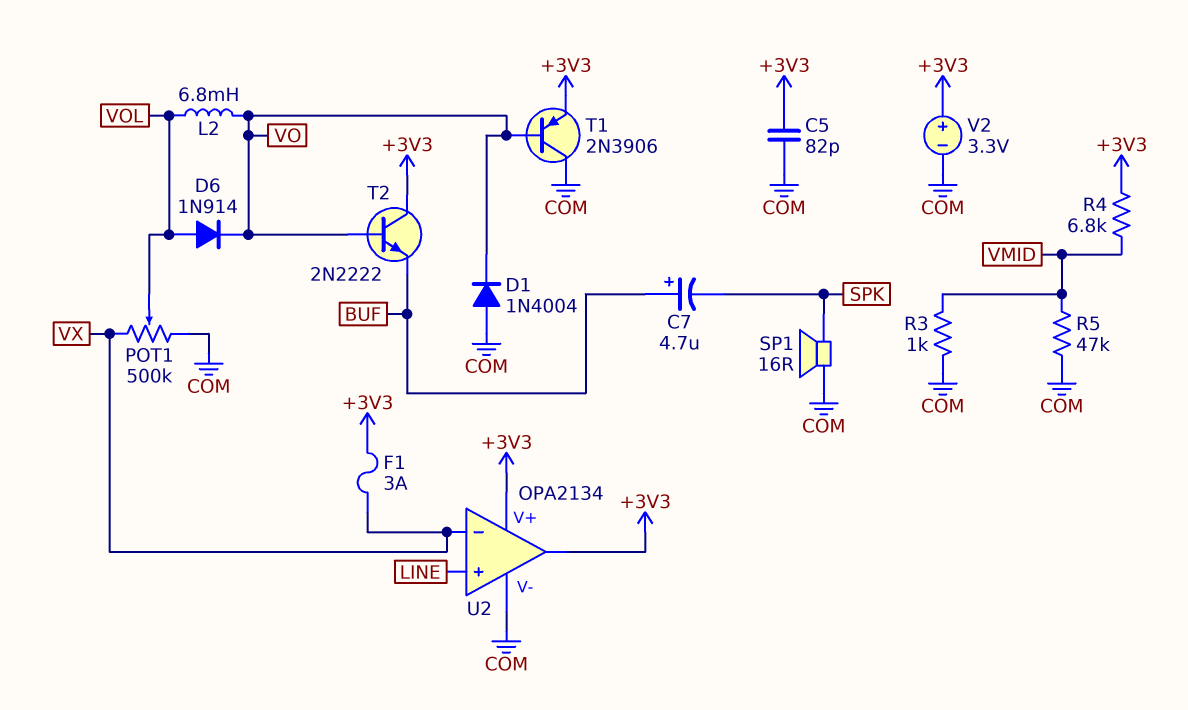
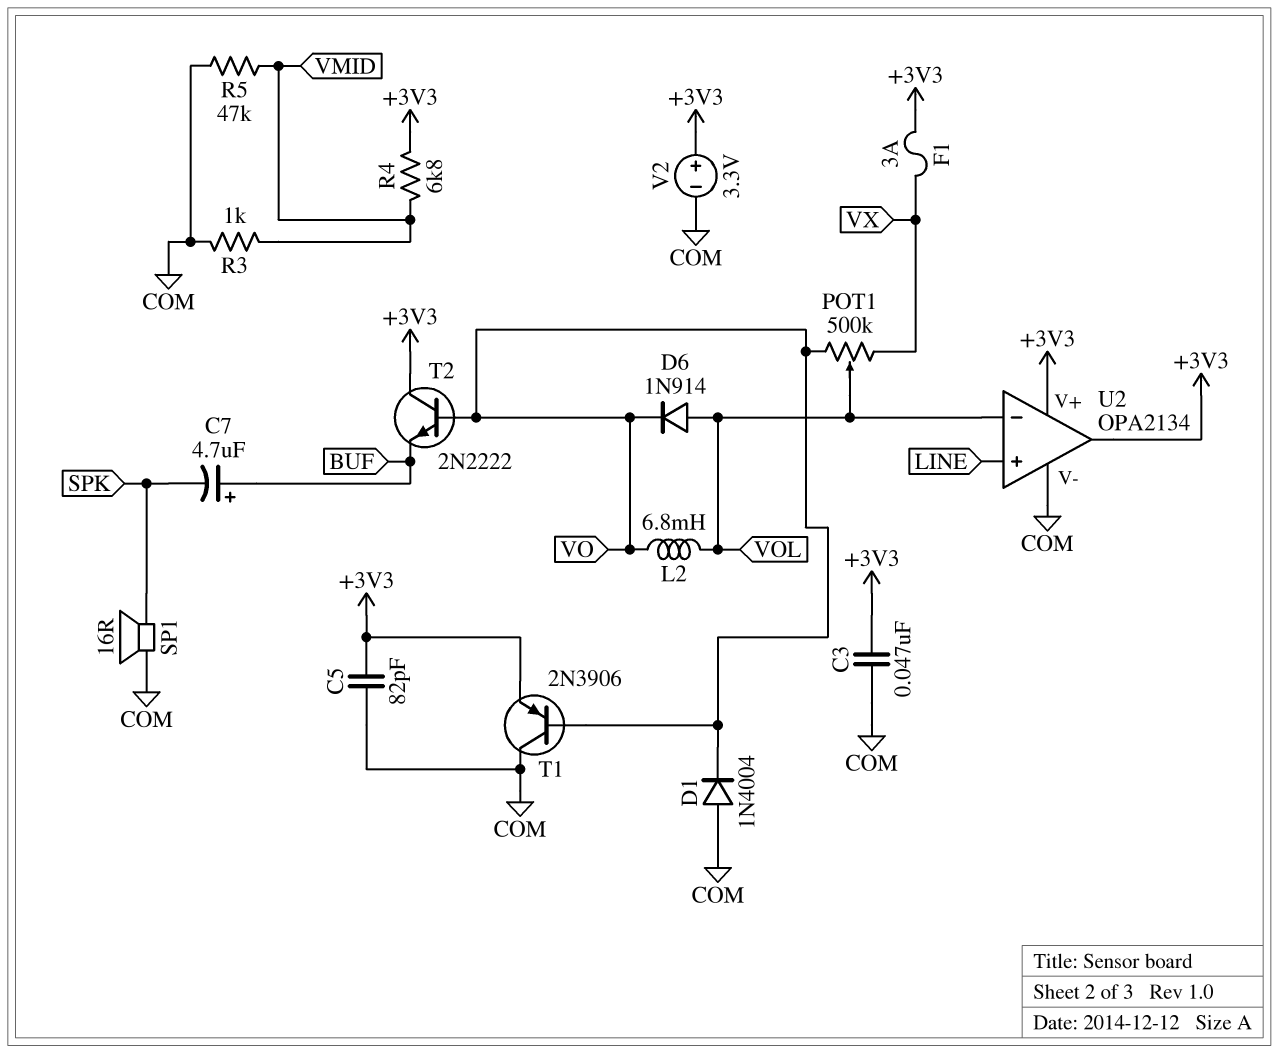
C3: none -> 47nF (+3V3, COM)
POT1: 500k (COM, VX, wiper VOL) -> 500k (VO, VX, wiper VOL)
U2 pin in-: VX -> VOL

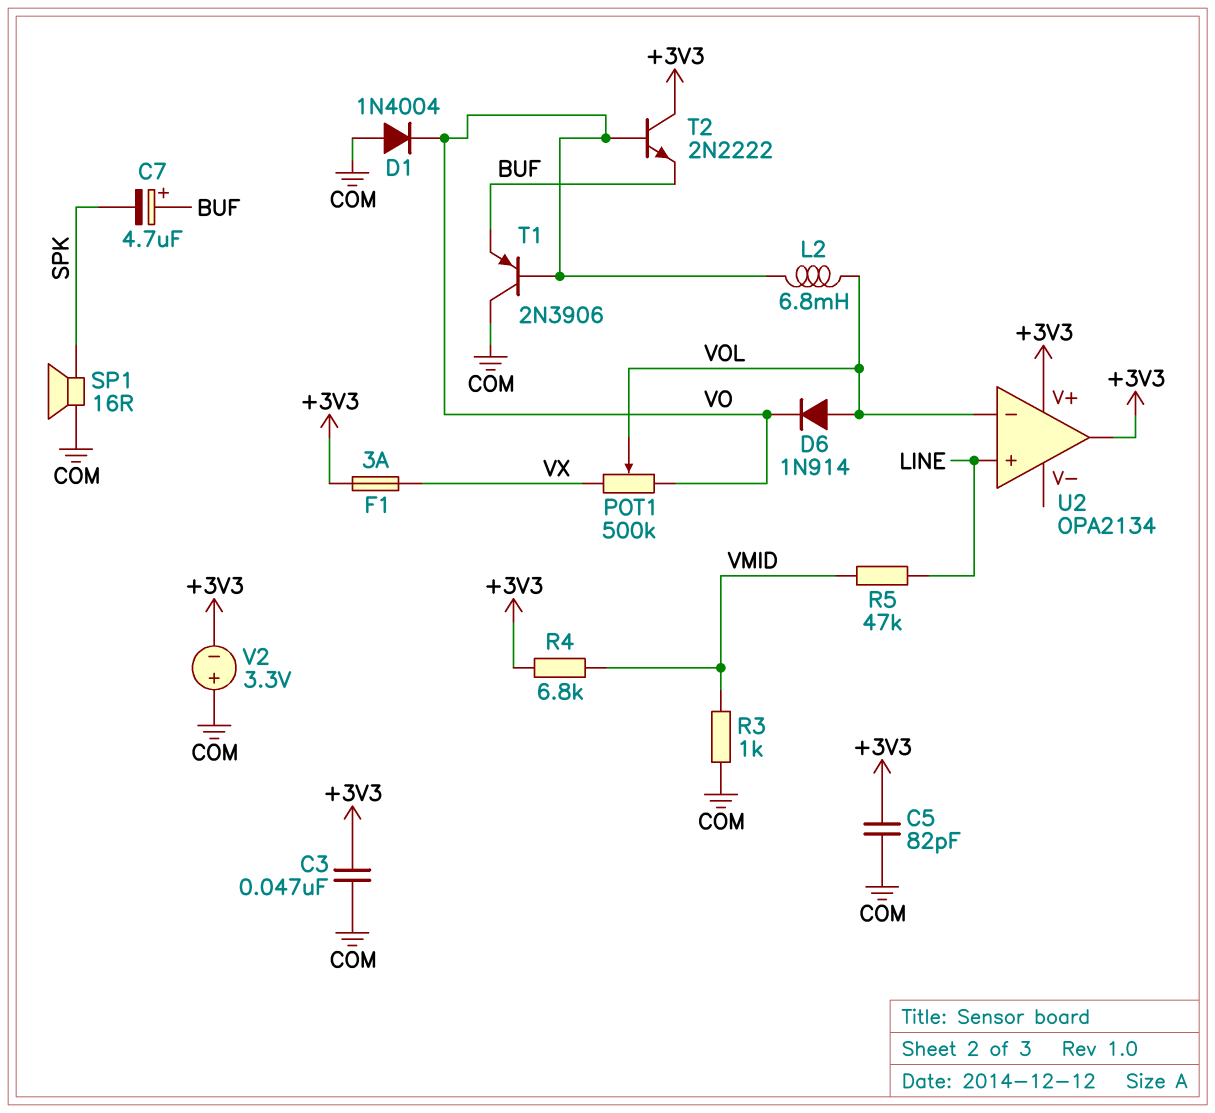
R5: 47k (COM, VMID) -> 47k (LINE, VMID)
T1: PNP 2N3906 (B VO, C COM, E +3V3) -> PNP 2N3906 (B VO, C COM, E BUF)
U2 pin V-: COM -> none
V2: 3.3V (plus +3V3, minus COM) -> 3.3V (plus COM, minus +3V3)

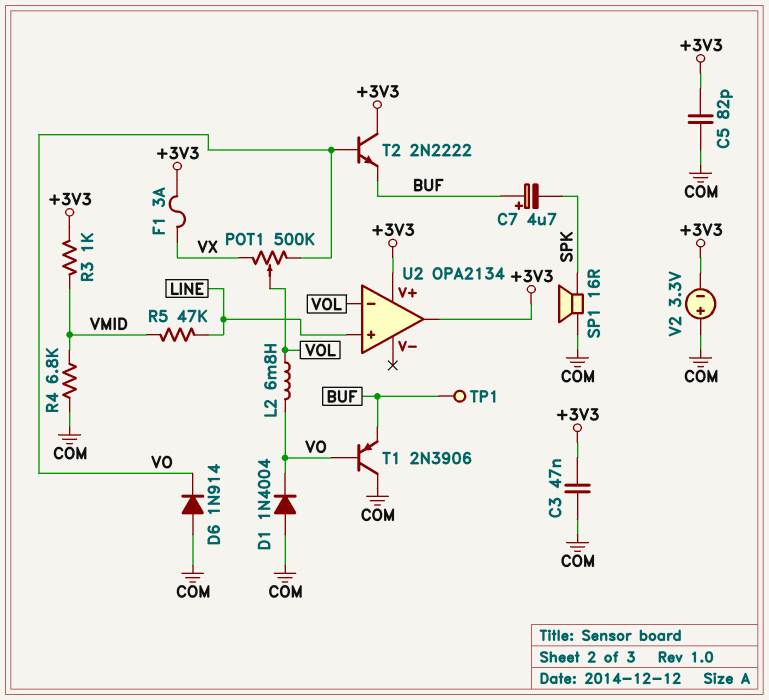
D6: diode 1N914 (A VOL, K VO) -> diode 1N914 (A COM, K VO)
R3: 1k (COM, VMID) -> 1k (+3V3, VMID)
R4: 6.8k (+3V3, VMID) -> 6.8k (COM, VMID)
TP1: none -> test point (BUF)

